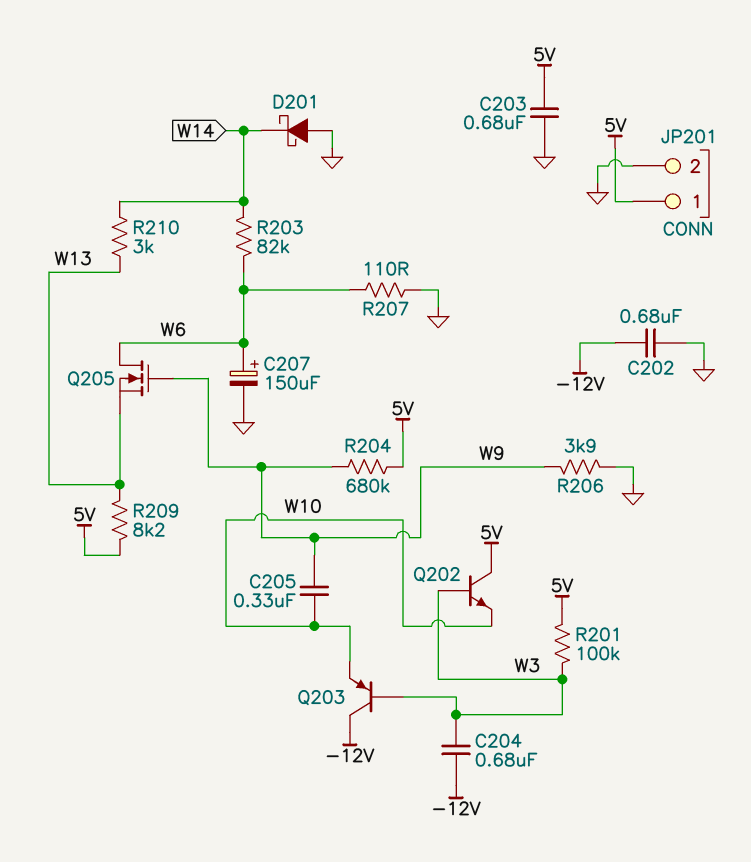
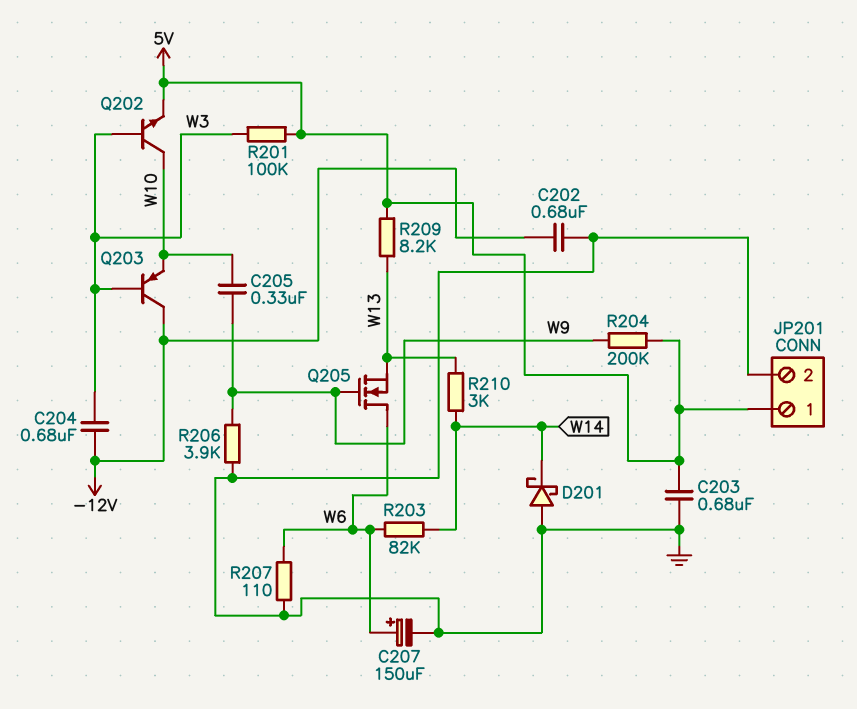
Q202: NPN (B W3, C 5V, E W10) -> NPN (B W3, C W10, E 5V)
R204: 680k (5V, W9) -> 200k (5V, W9)

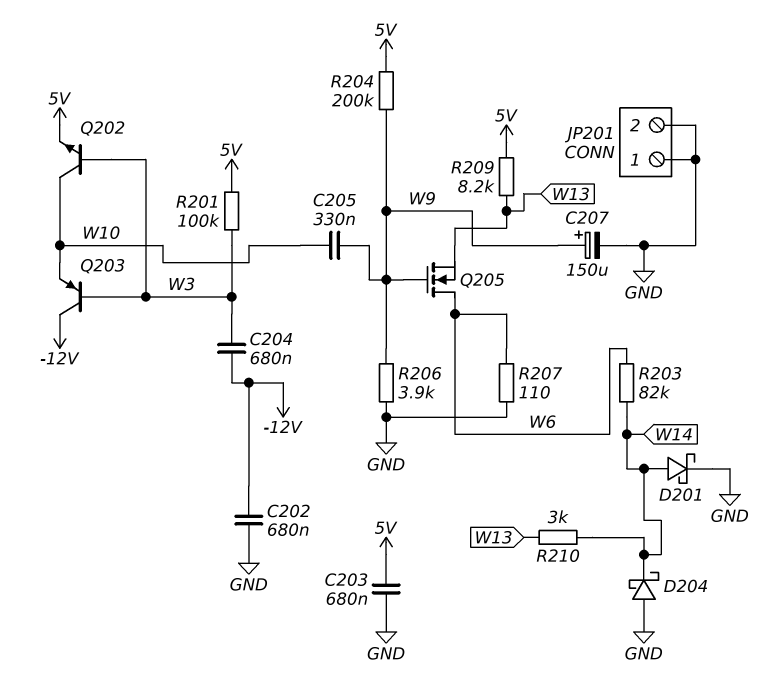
C207: 150uF (plus W6, minus GND) -> 150uF (plus W9, minus GND)
D201: schottky (A GND, K W14) -> schottky (A W14, K GND)
D204: none -> schottky (A GND, K W14)
JP201 pin 1: 5V -> GND

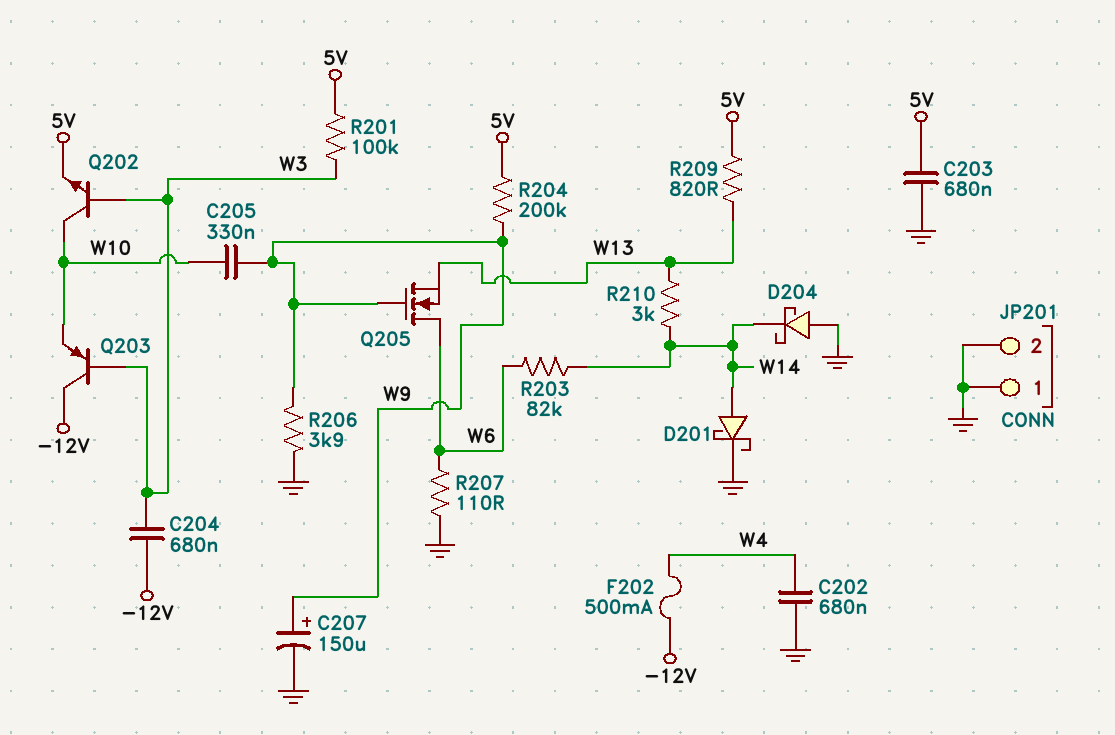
C202: 680nF (-12V, GND) -> 680nF (GND, W4)
F202: none -> 500mA (-12V, W4)
R209: 8.2k (5V, W13) -> 820 (5V, W13)

